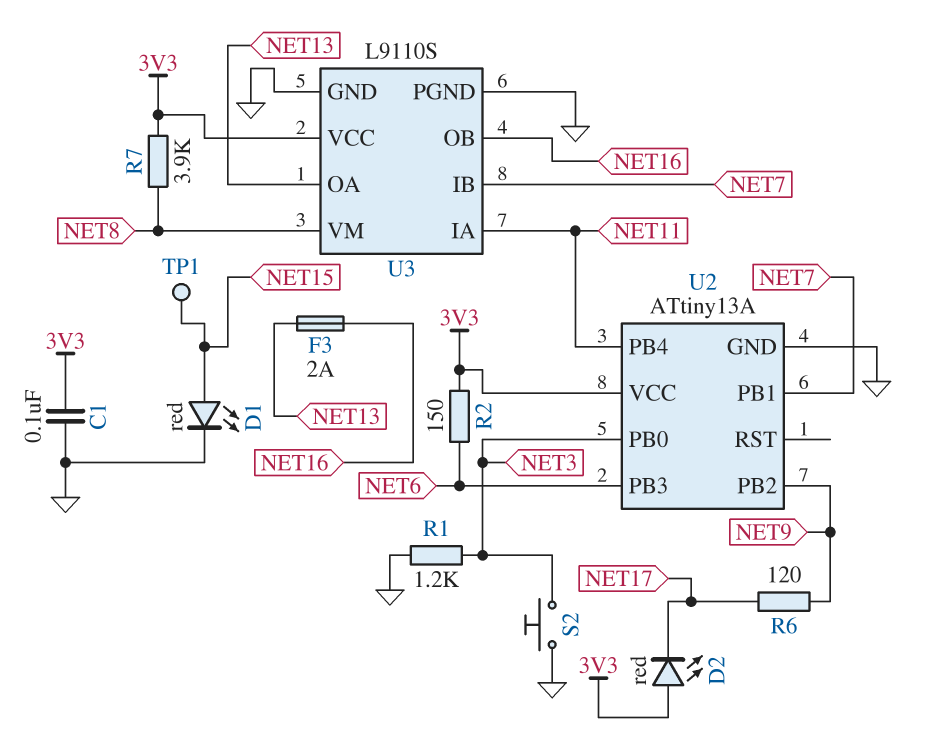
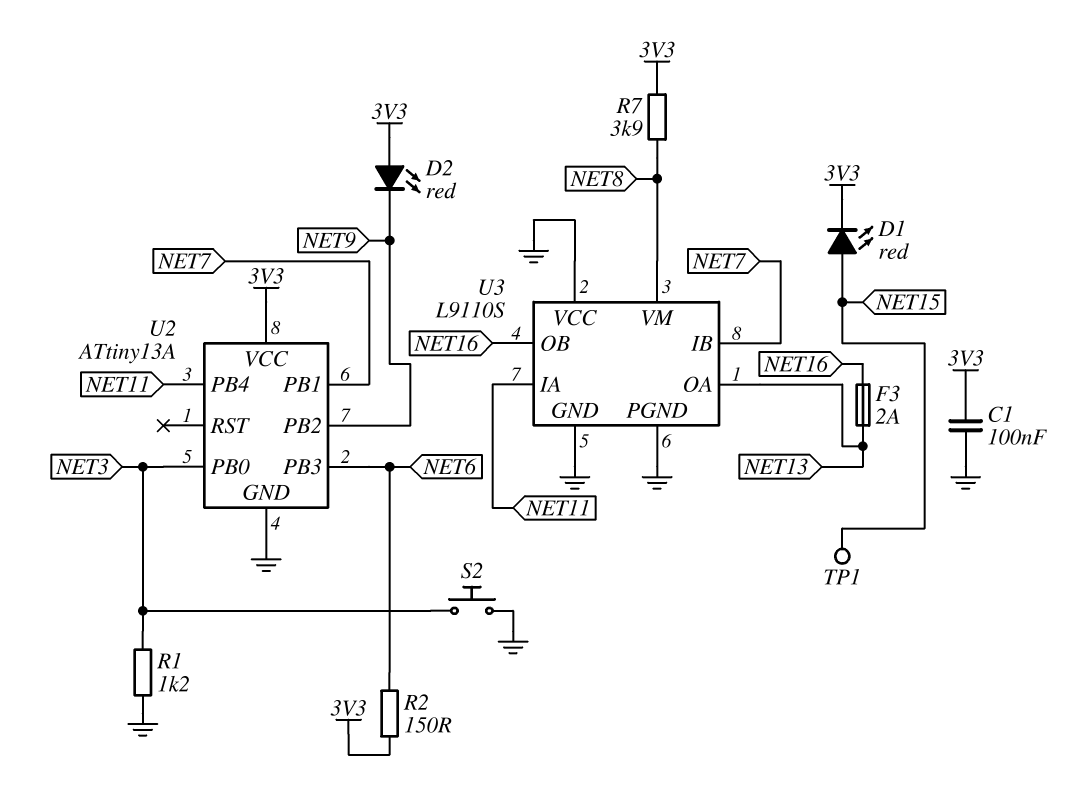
D1: LED red (A NET15, K GND) -> LED red (A NET15, K 3V3)
D2: LED red (A 3V3, K NET17) -> LED red (A 3V3, K NET9)
R6: 120 (NET9, NET17) -> none
U3 pin VCC: 3V3 -> GND

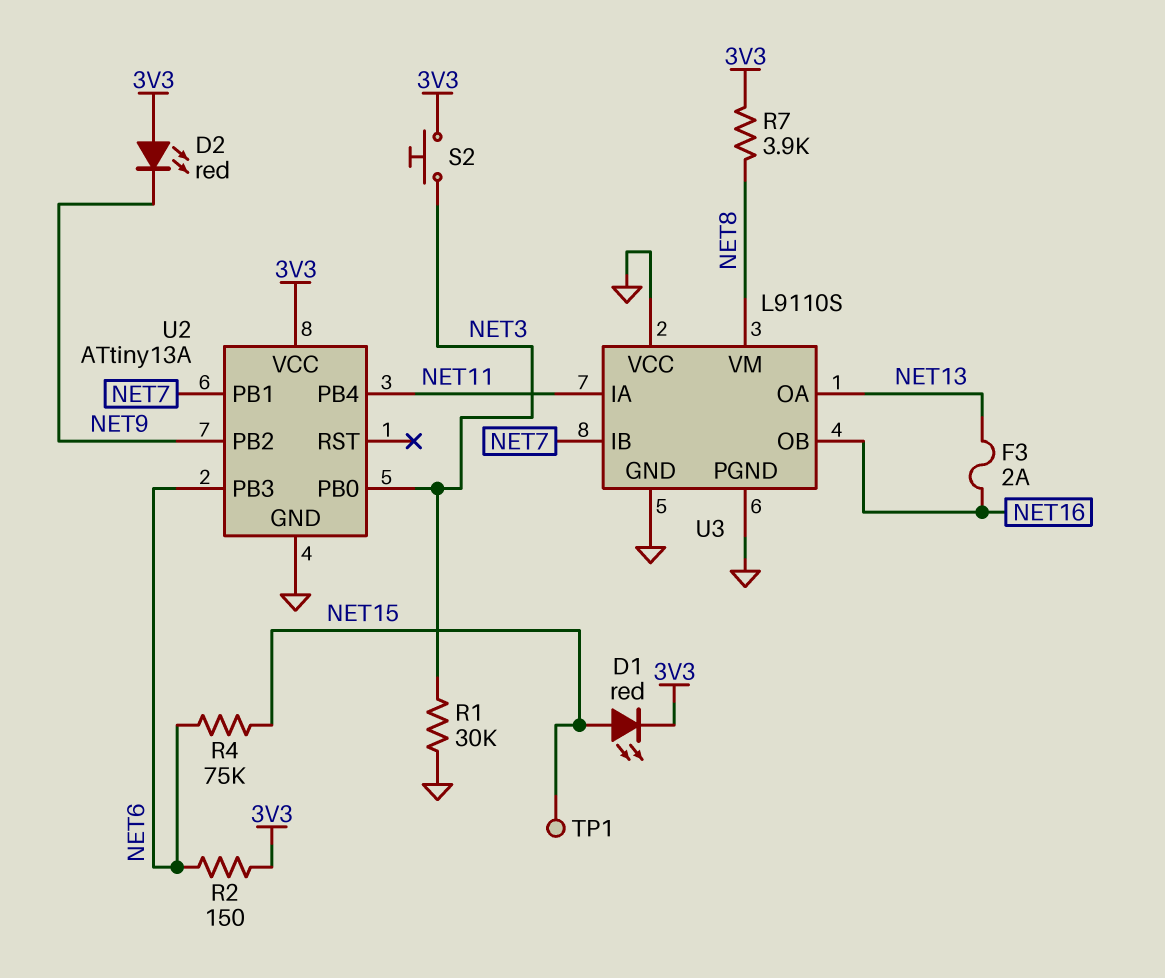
C1: 100nF (3V3, GND) -> none
R1: 1.2k (GND, NET3) -> 30k (GND, NET3)
R4: none -> 75k (NET6, NET15)
S2: button (GND, NET3) -> button (3V3, NET3)

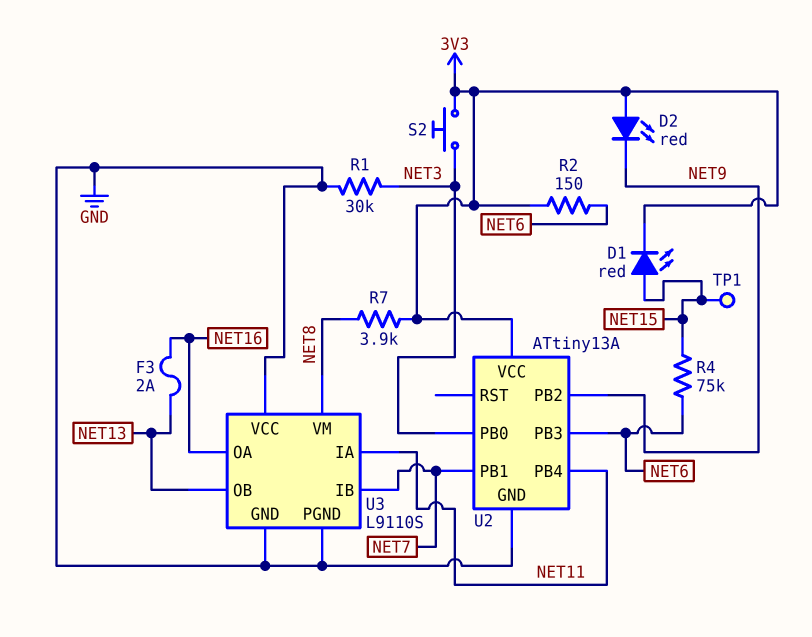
U3 pin OA: NET13 -> NET16
U3 pin OB: NET16 -> NET13

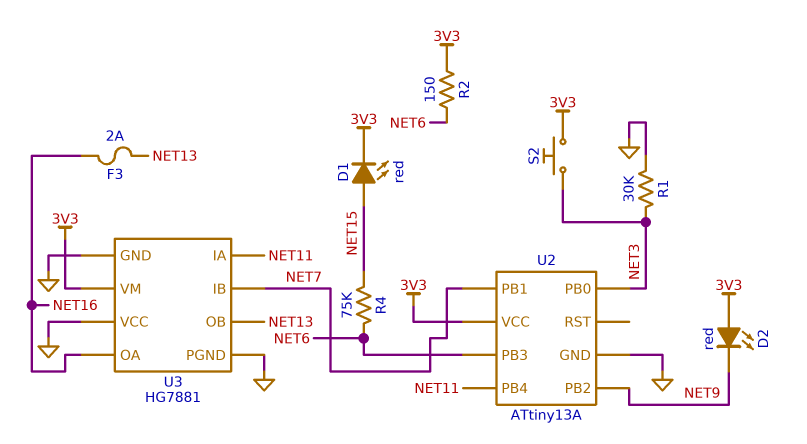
R7: 3.9k (3V3, NET8) -> none
TP1: test point (NET15) -> none
U3: L9110S -> HG7881
U3 pin VM: NET8 -> 3V3

